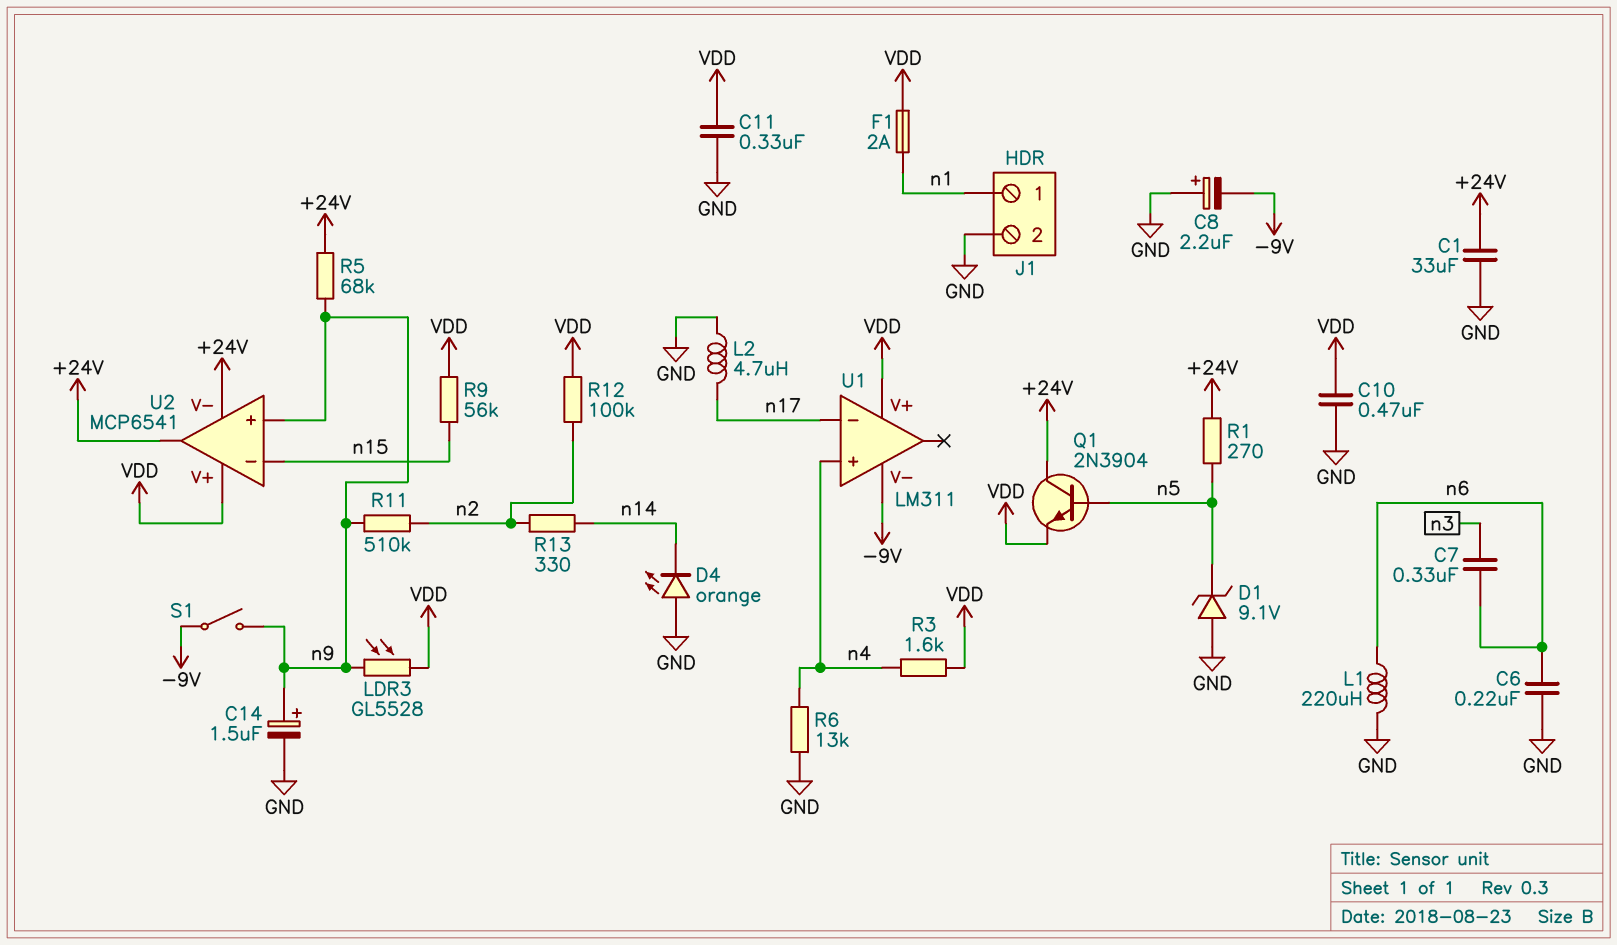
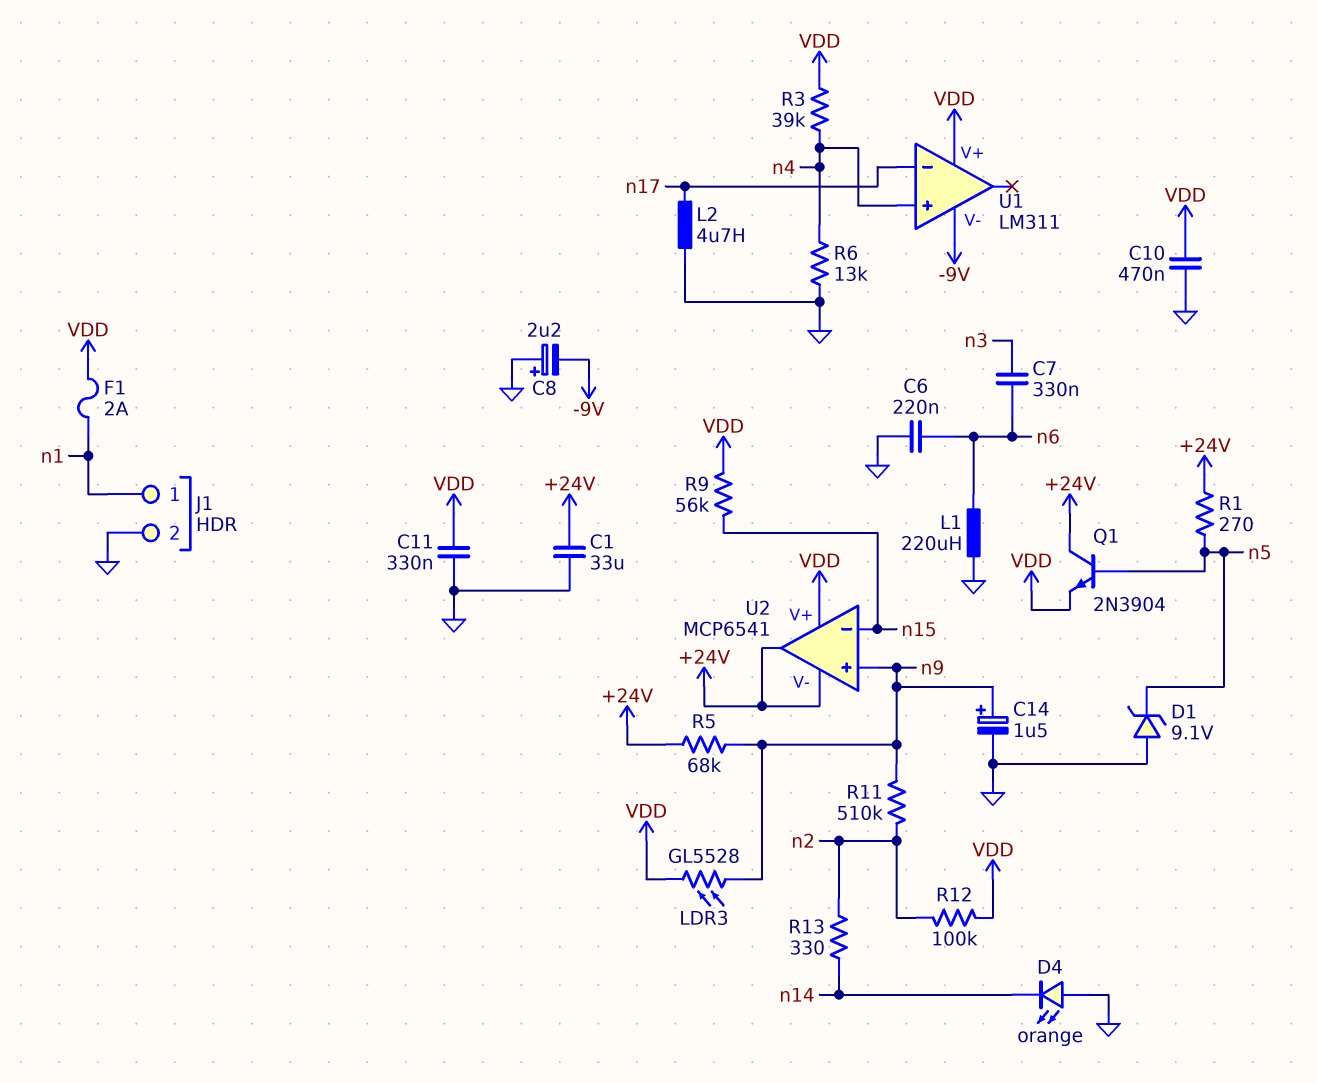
R3: 1.6k (VDD, n4) -> 39k (VDD, n4)
S1: switch (-9V, n9) -> none

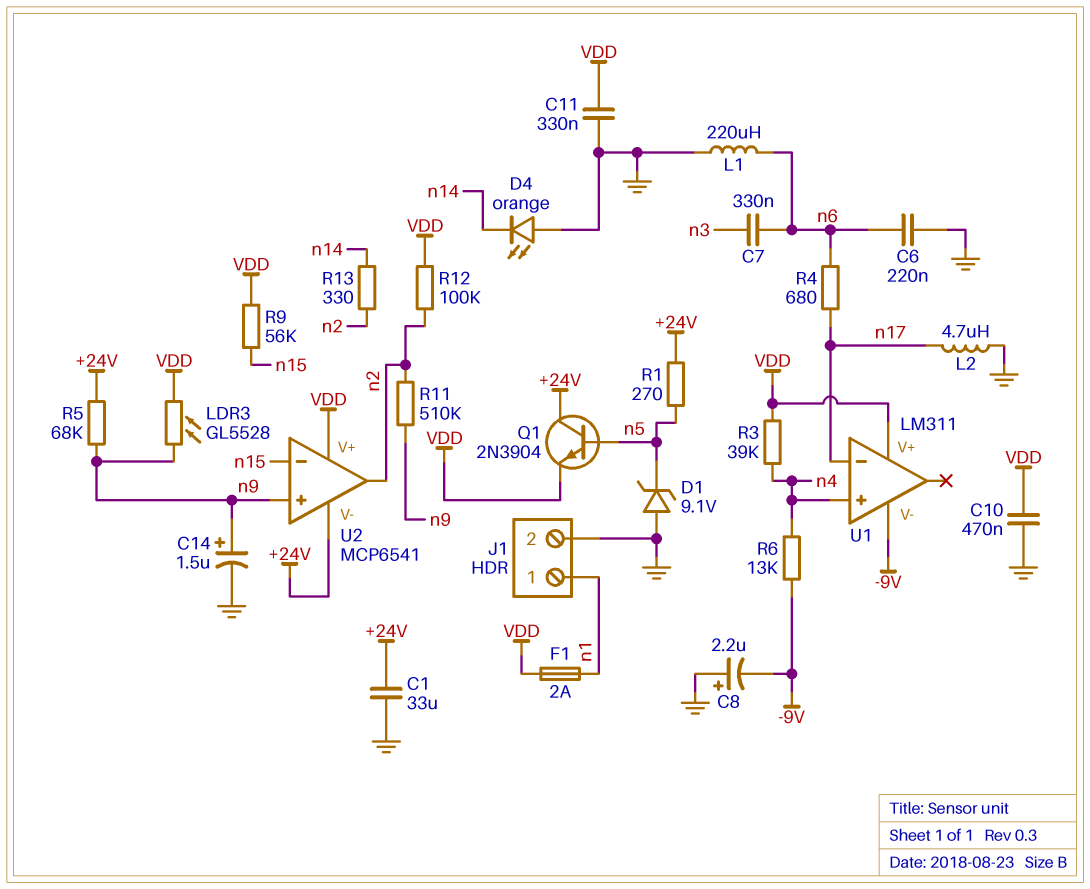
R4: none -> 680 (n6, n17)
R6: 13k (GND, n4) -> 13k (-9V, n4)
U2 pin out: +24V -> n2

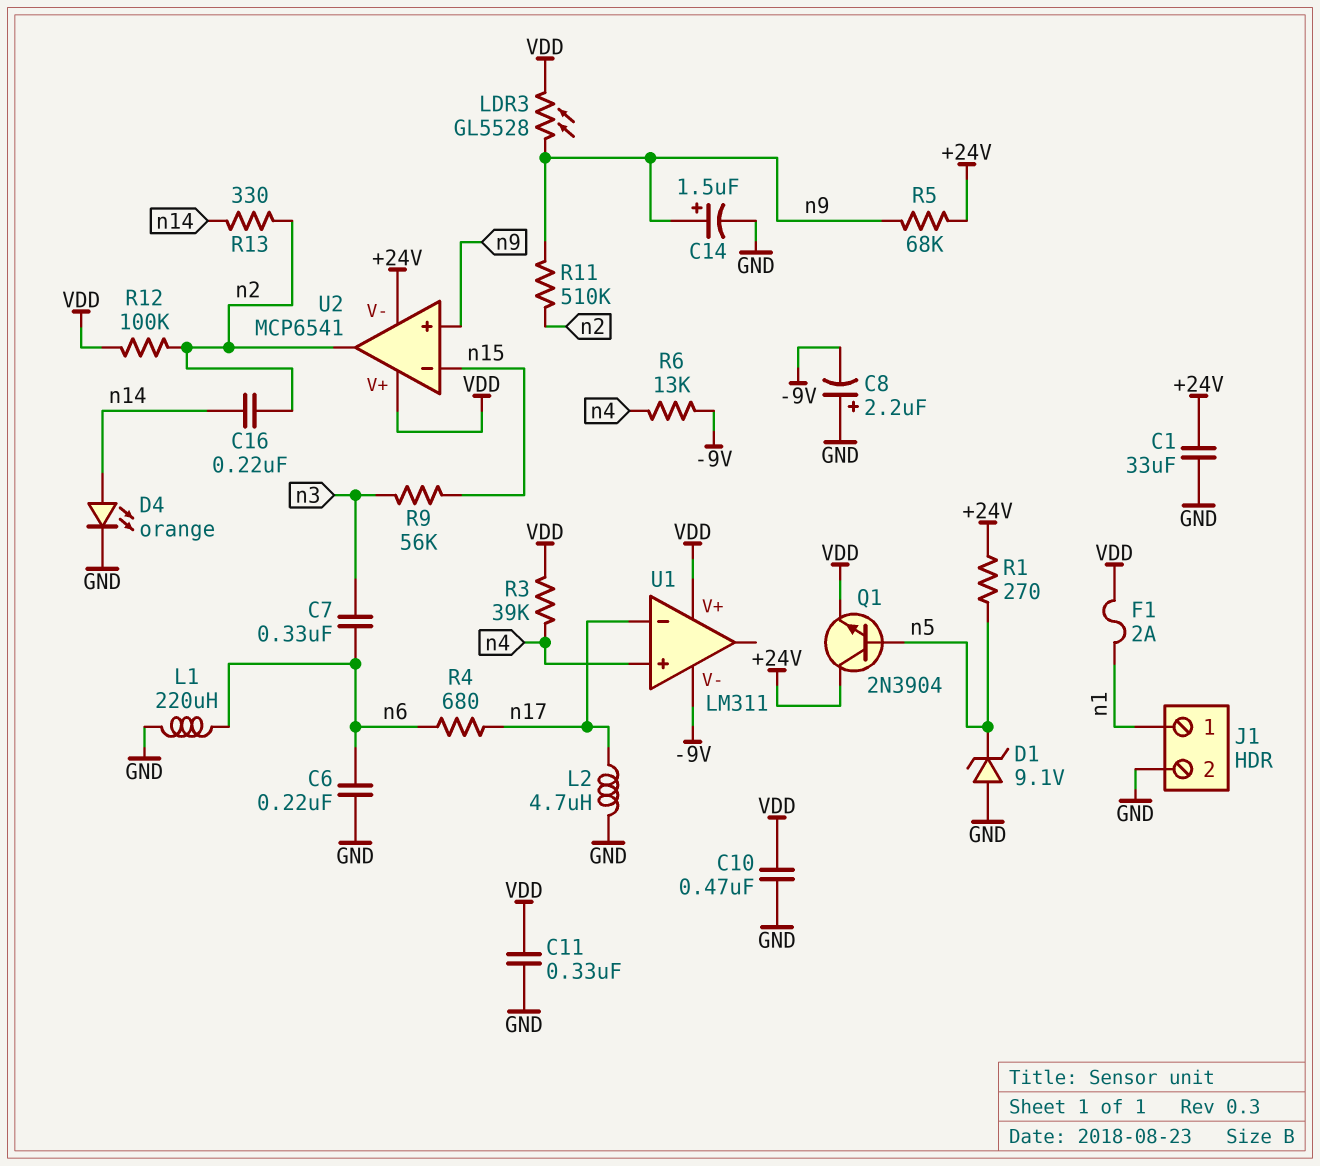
C16: none -> 220nF (n2, n14)
D4: LED orange (A GND, K n14) -> LED orange (A n14, K GND)
R9: 56k (VDD, n15) -> 56k (n3, n15)

